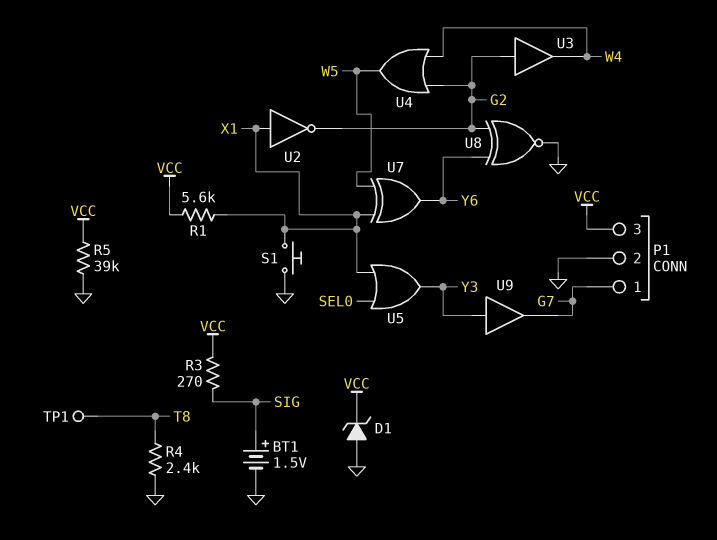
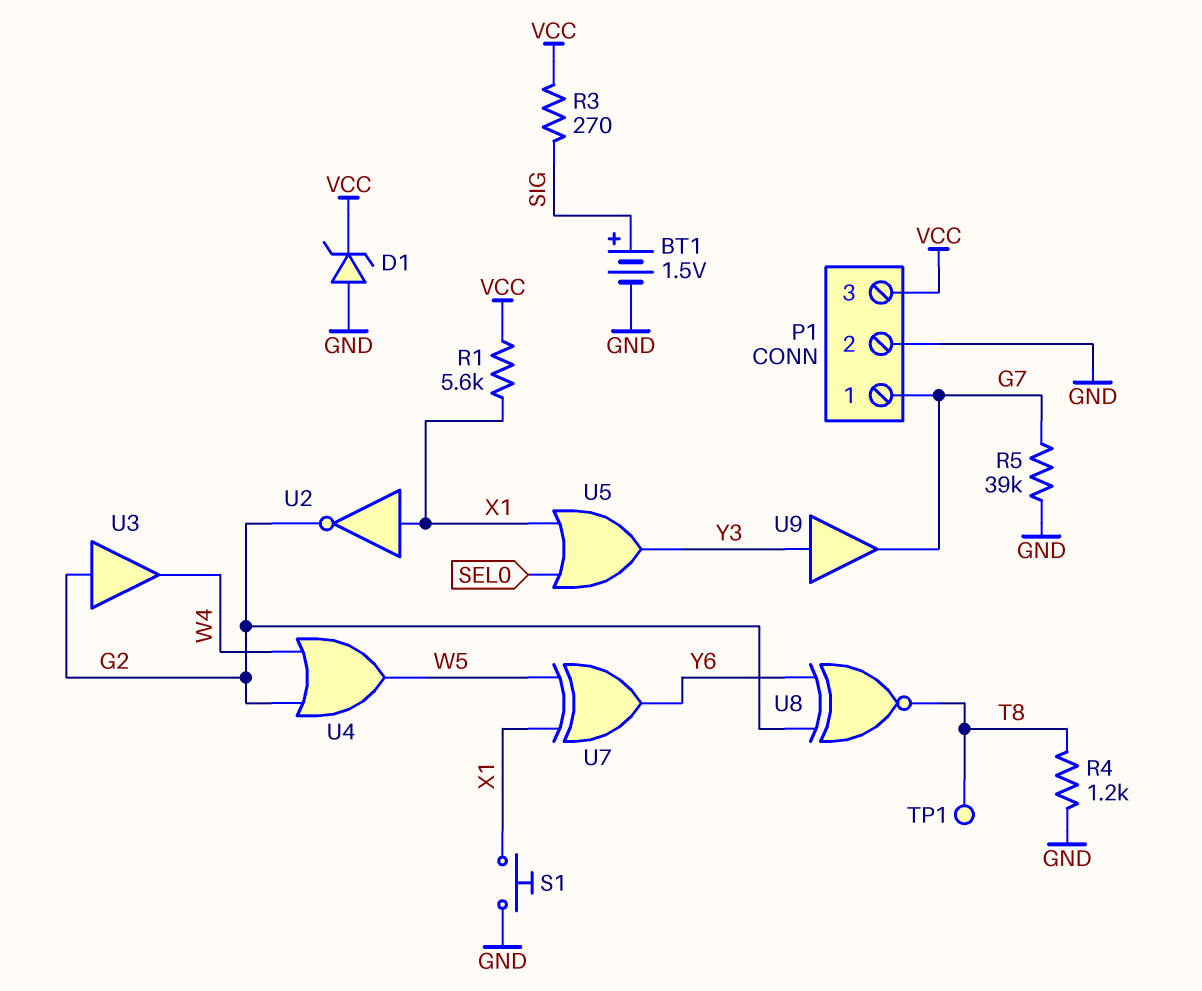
R4: 2.4k (GND, T8) -> 1.2k (GND, T8)
R5: 39k (GND, VCC) -> 39k (G7, GND)
U8: XNOR (in G2, in Y6, out GND) -> XNOR (in G2, in Y6, out T8)

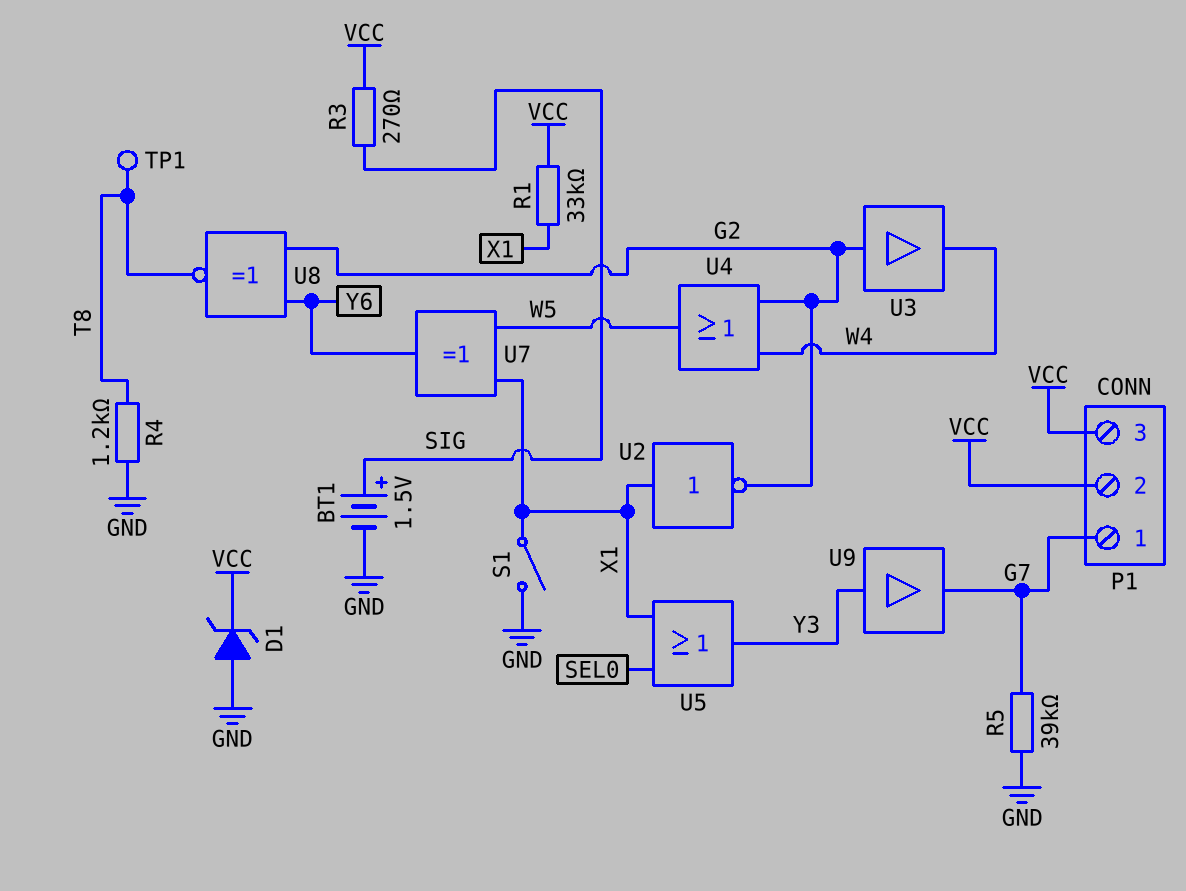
P1 pin 2: GND -> VCC
R1: 5.6k (VCC, X1) -> 33k (VCC, X1)
S1: button (GND, X1) -> switch (GND, X1)

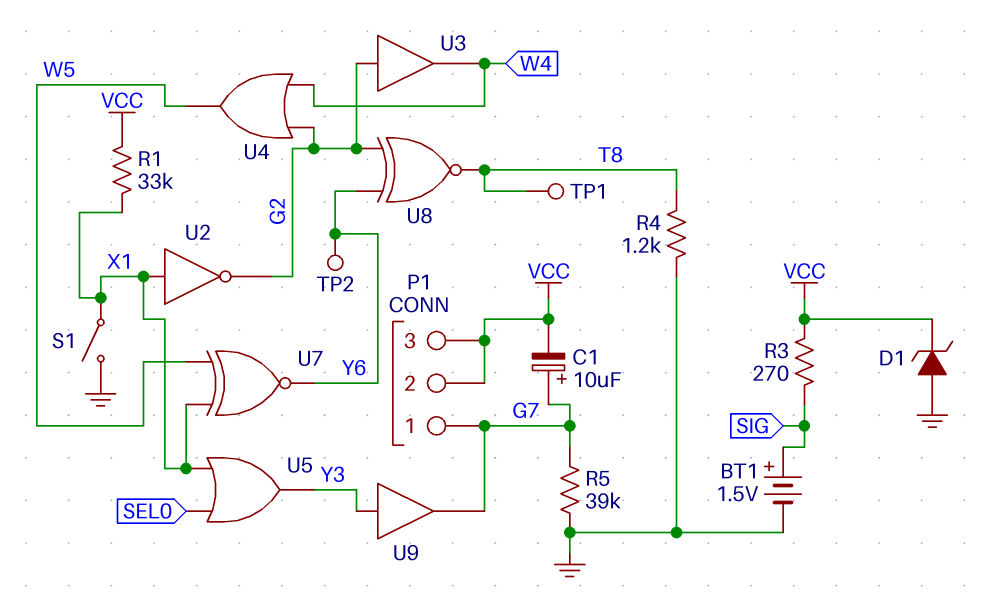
C1: none -> 10uF (plus G7, minus VCC)
TP2: none -> test point (Y6)
U7: XOR (in W5, in X1, out Y6) -> XNOR (in W5, in X1, out Y6)

